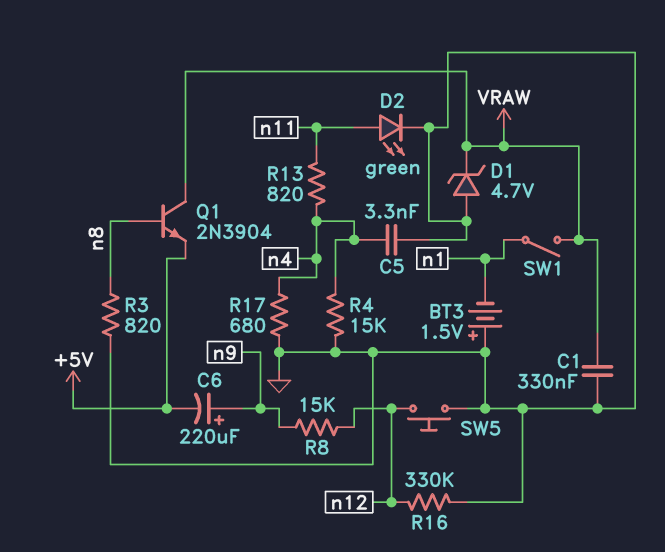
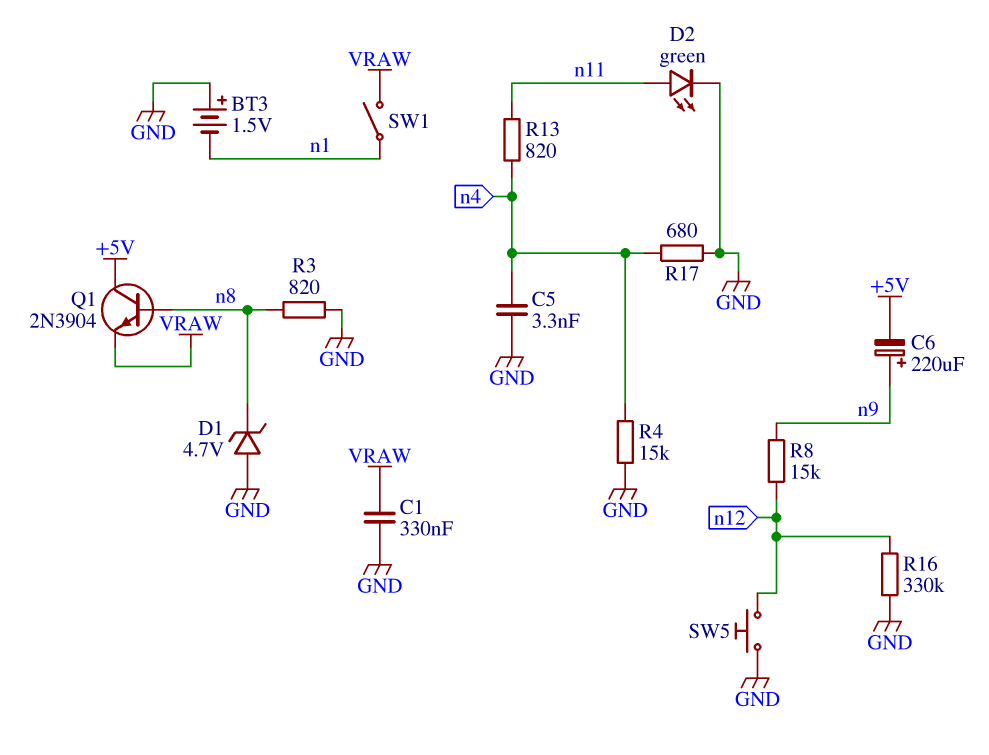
D1: zener 4.7V (A GND, K VRAW) -> zener 4.7V (A GND, K n8)
Q1: NPN 2N3904 (B n8, C VRAW, E +5V) -> NPN 2N3904 (B n8, C +5V, E VRAW)

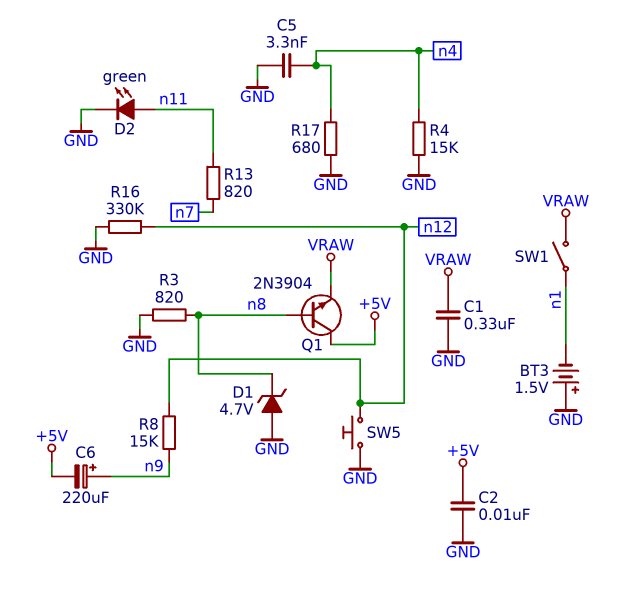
C2: none -> 10nF (+5V, GND)
R13: 820 (n4, n11) -> 820 (n7, n11)

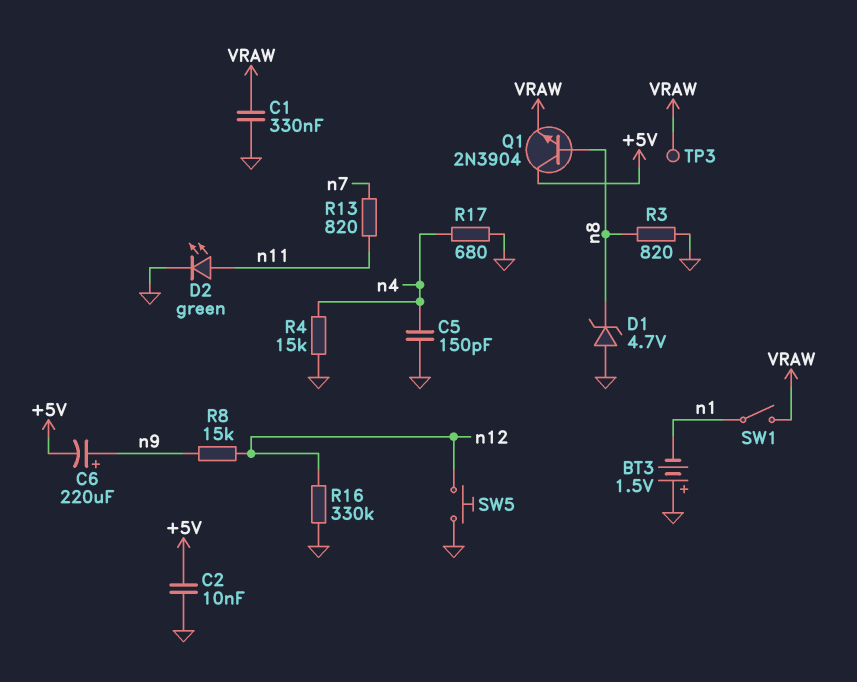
C5: 3.3nF (GND, n4) -> 150pF (GND, n4)
TP3: none -> test point (VRAW)

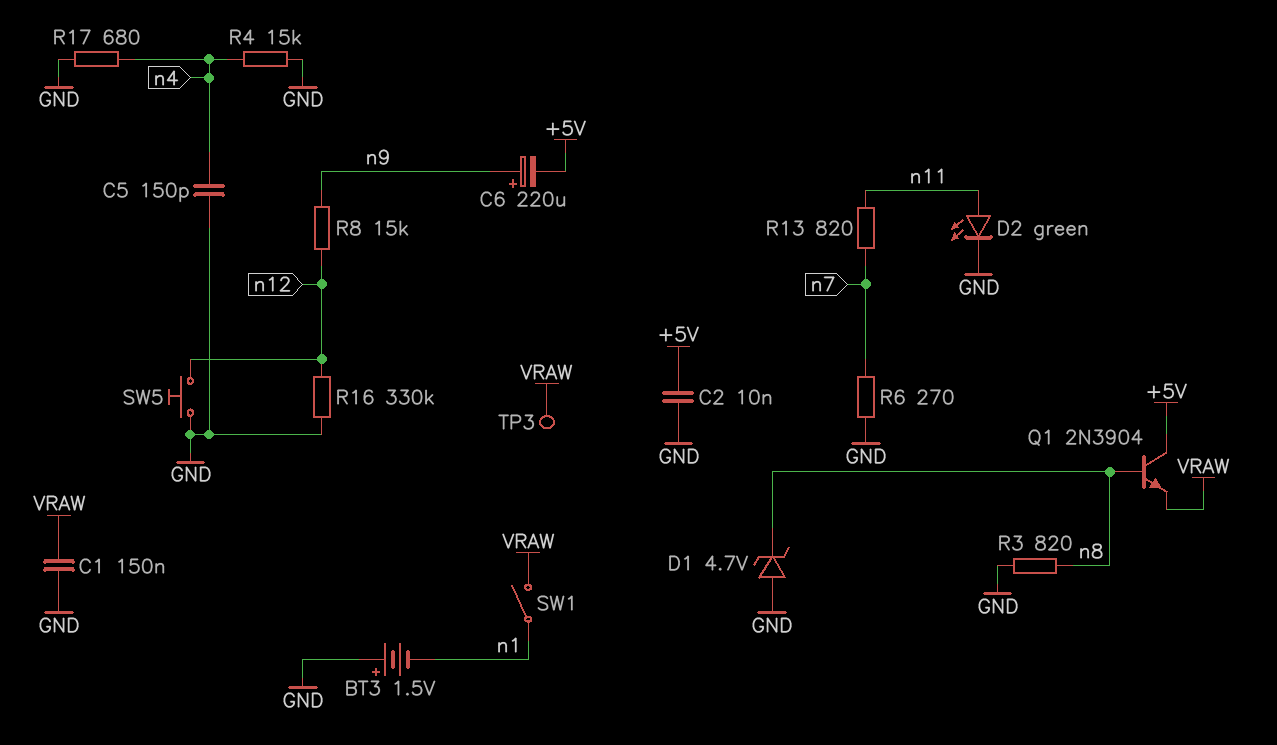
C1: 330nF (GND, VRAW) -> 150nF (GND, VRAW)
R6: none -> 270 (GND, n7)

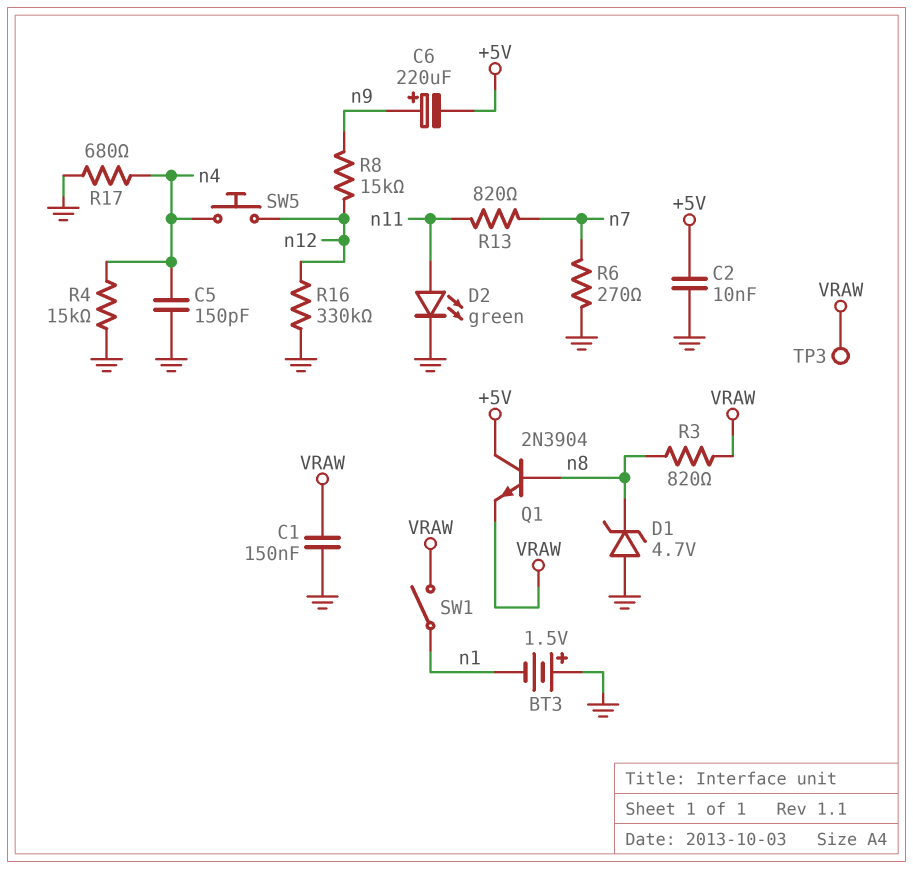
R3: 820 (GND, n8) -> 820 (VRAW, n8)
SW5: button (GND, n12) -> button (n4, n12)

